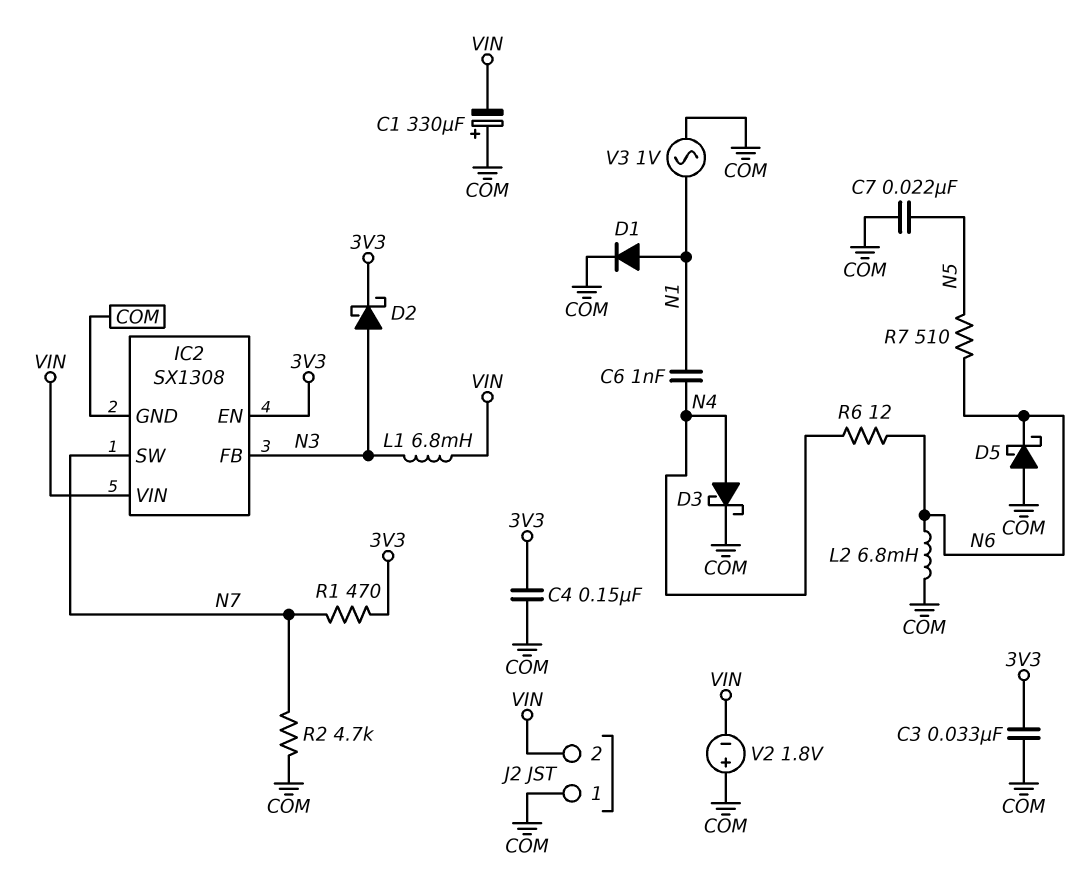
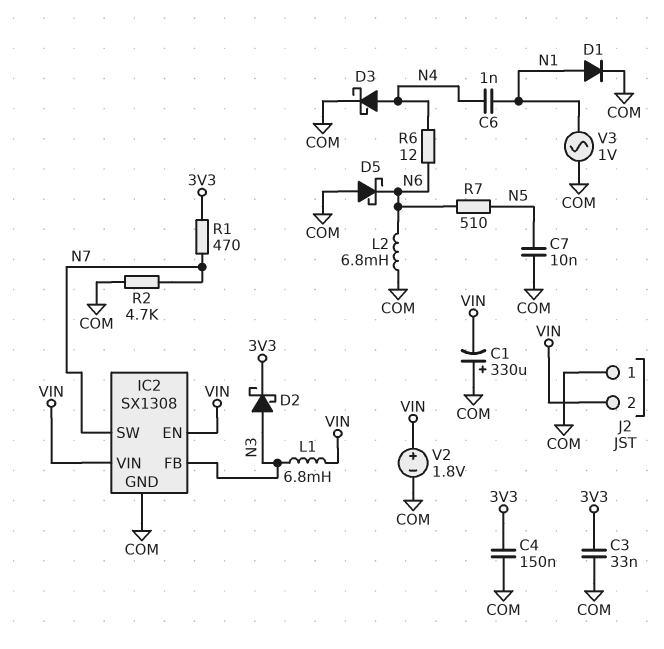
C7: 22nF (COM, N5) -> 10nF (COM, N5)
IC2 pin EN: 3V3 -> VIN
V2: 1.8V (plus COM, minus VIN) -> 1.8V (plus VIN, minus COM)

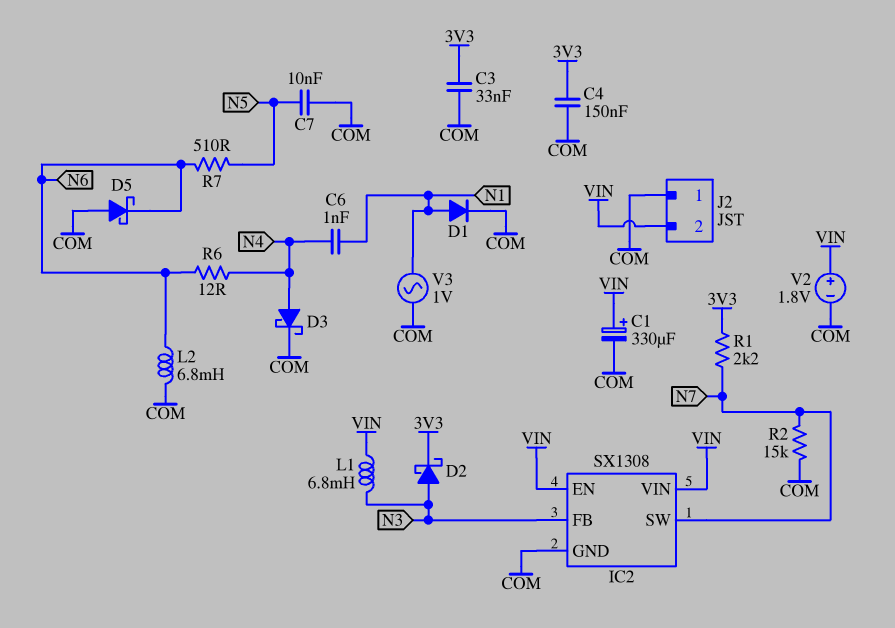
C1: 330uF (plus COM, minus VIN) -> 330uF (plus VIN, minus COM)
R1: 470 (3V3, N7) -> 2.2k (3V3, N7)
R2: 4.7k (COM, N7) -> 15k (COM, N7)

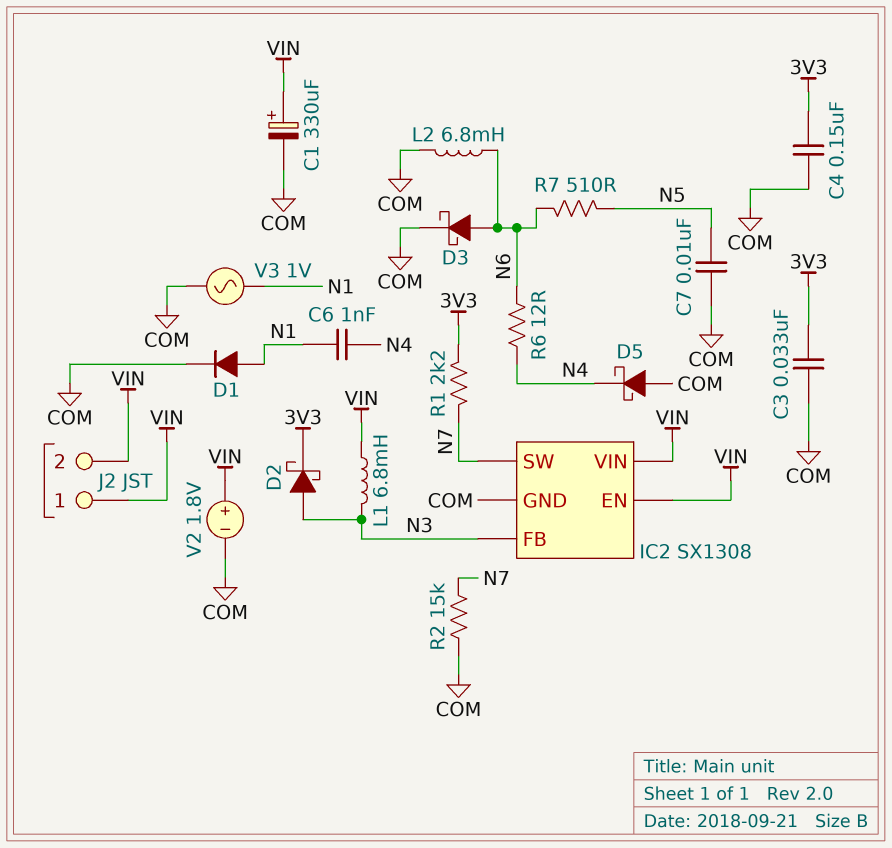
D3: schottky (A N4, K COM) -> schottky (A N6, K COM)
D5: schottky (A COM, K N6) -> schottky (A COM, K N4)
J2 pin 1: COM -> VIN

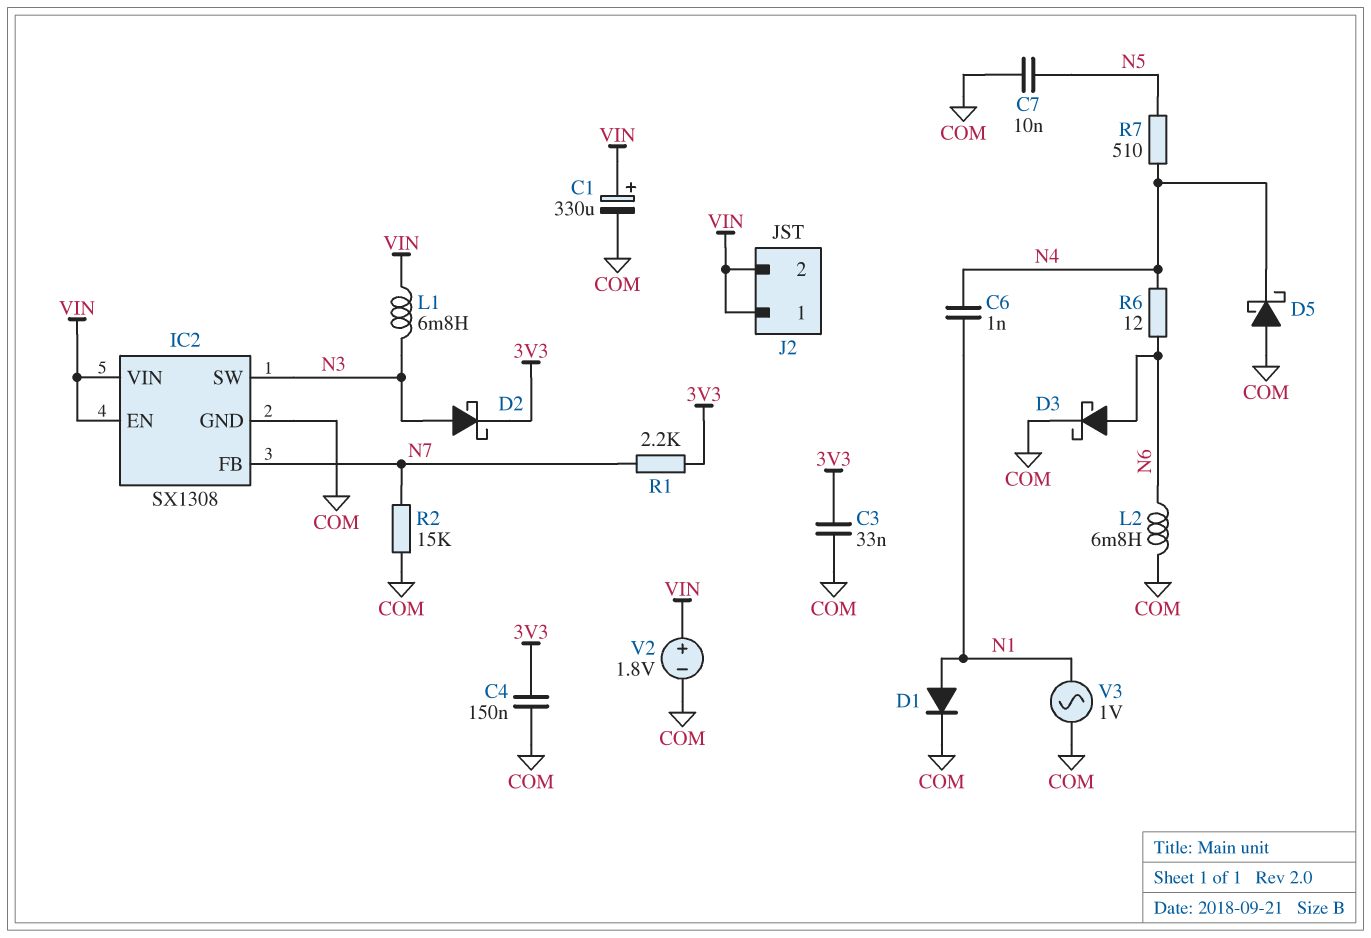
IC2 pin FB: N3 -> N7
IC2 pin SW: N7 -> N3
R7: 510 (N5, N6) -> 510 (N4, N5)

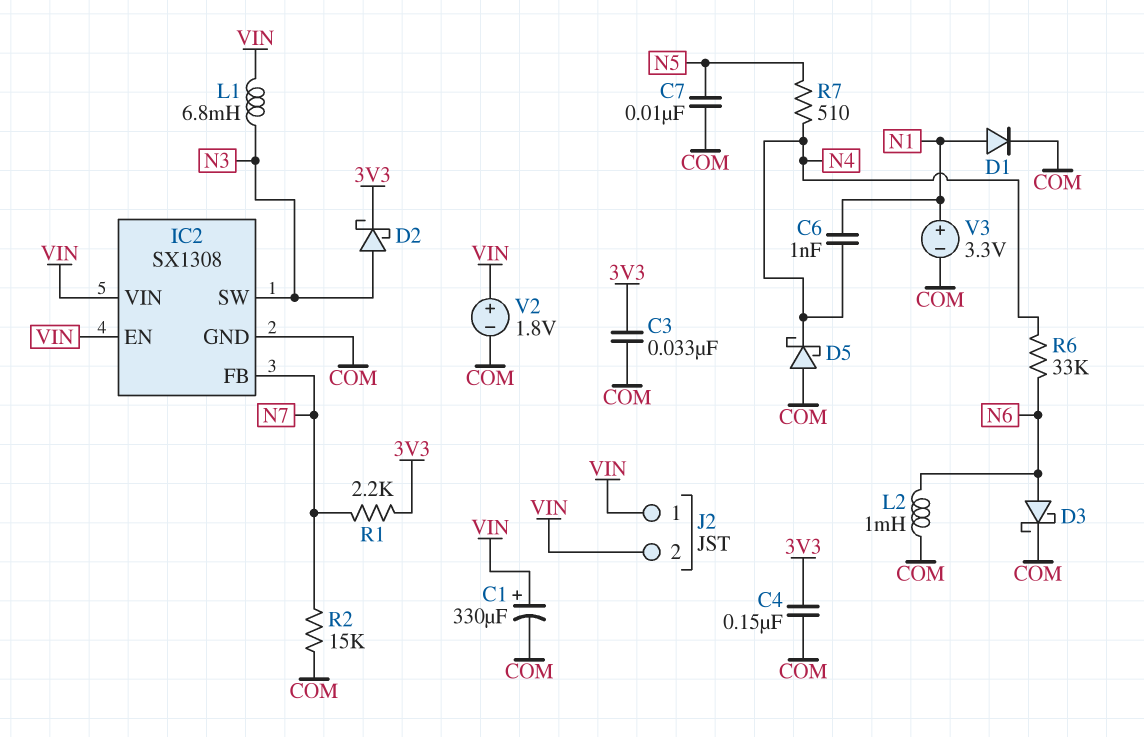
L2: 6.8mH (COM, N6) -> 1mH (COM, N6)
R6: 12 (N4, N6) -> 33k (N4, N6)
V3: AC 1V (COM, N1) -> 3.3V (plus N1, minus COM)

